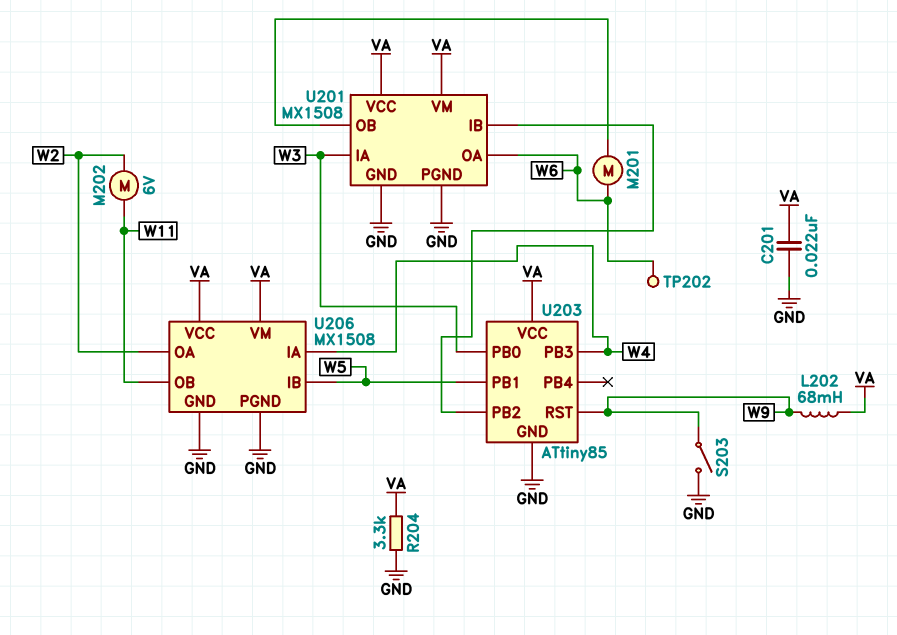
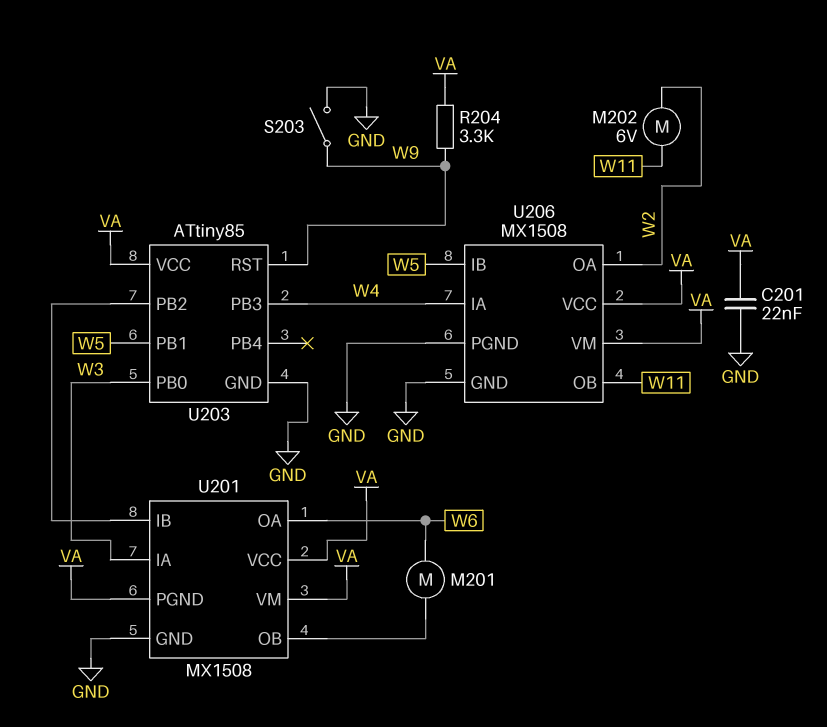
L202: 68mH (VA, W9) -> none
R204: 3.3k (GND, VA) -> 3.3k (VA, W9)
TP202: test point (W6) -> none
U201 pin PGND: GND -> VA

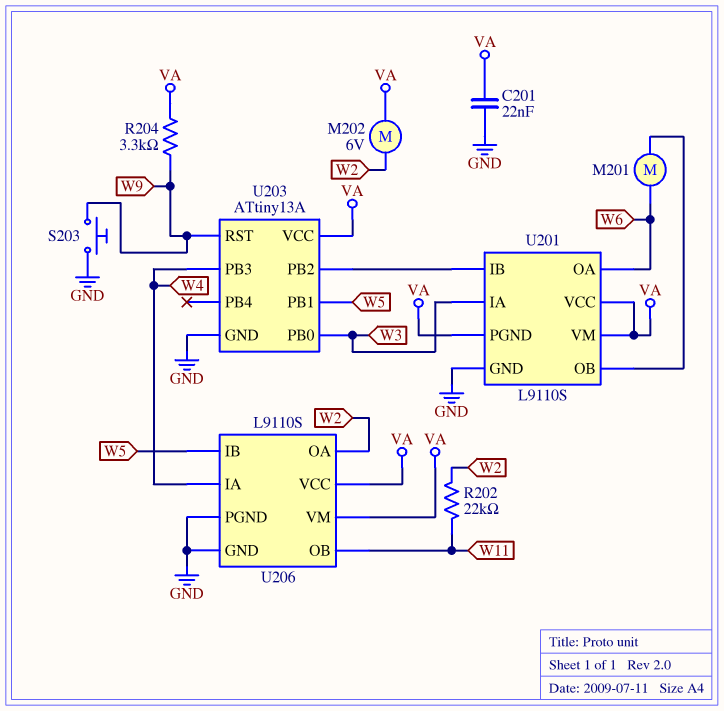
M202: motor 6V (W2, W11) -> motor 6V (VA, W2)
R202: none -> 22k (W2, W11)
S203: switch (GND, W9) -> button (GND, W9)
U201: MX1508 -> L9110S
U203: ATtiny85 -> ATtiny13A
U206: MX1508 -> L9110S

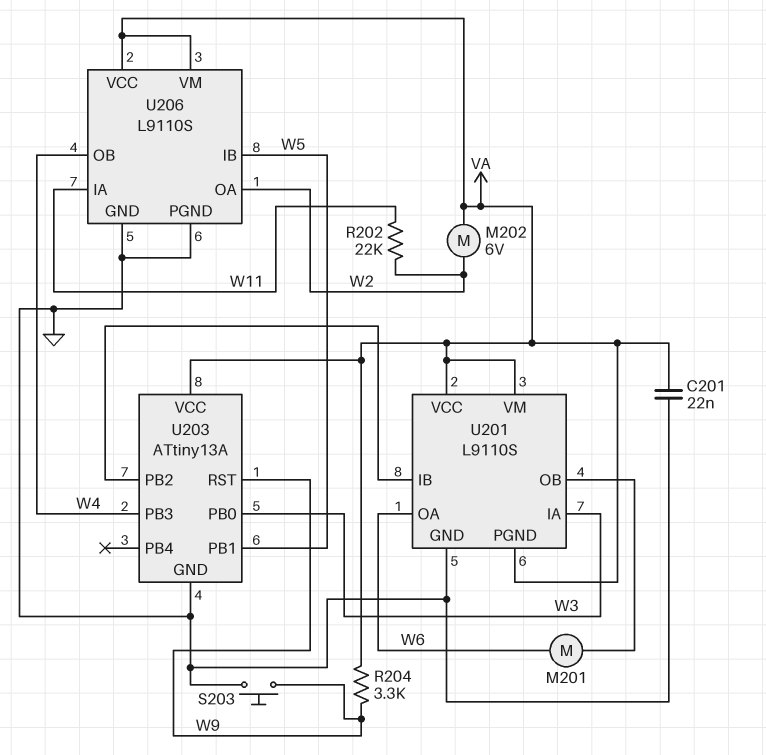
U206 pin IA: W4 -> W11
U206 pin OB: W11 -> W4

